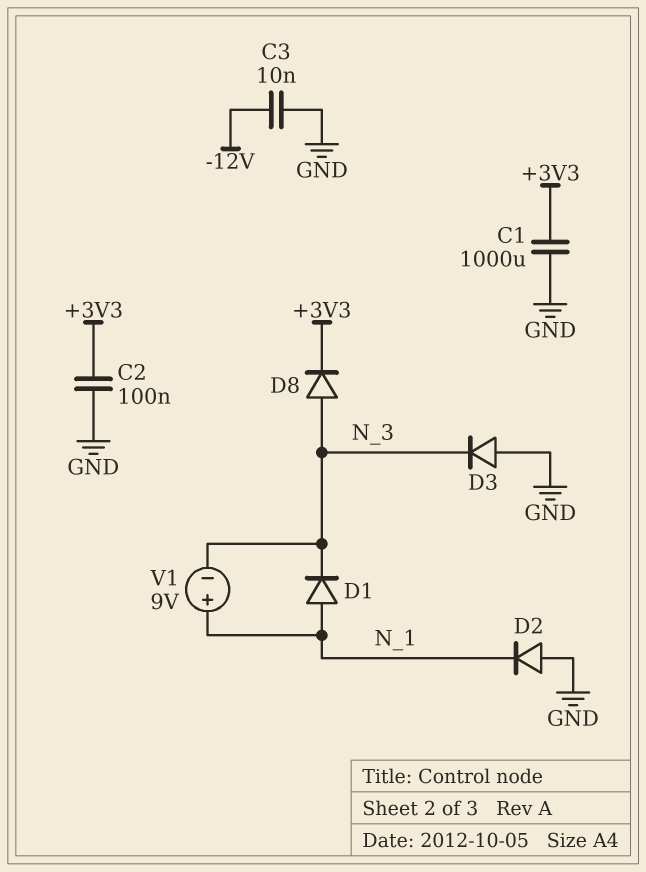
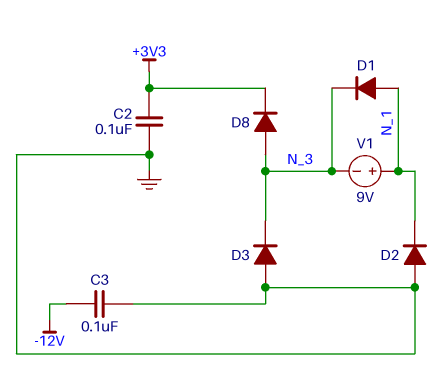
C1: 1000uF (+3V3, GND) -> none
C3: 10nF (-12V, GND) -> 100nF (-12V, GND)

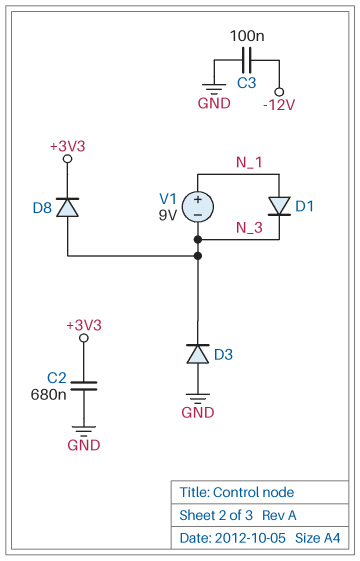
C2: 100nF (+3V3, GND) -> 680nF (+3V3, GND)
D2: diode (A GND, K N_1) -> none

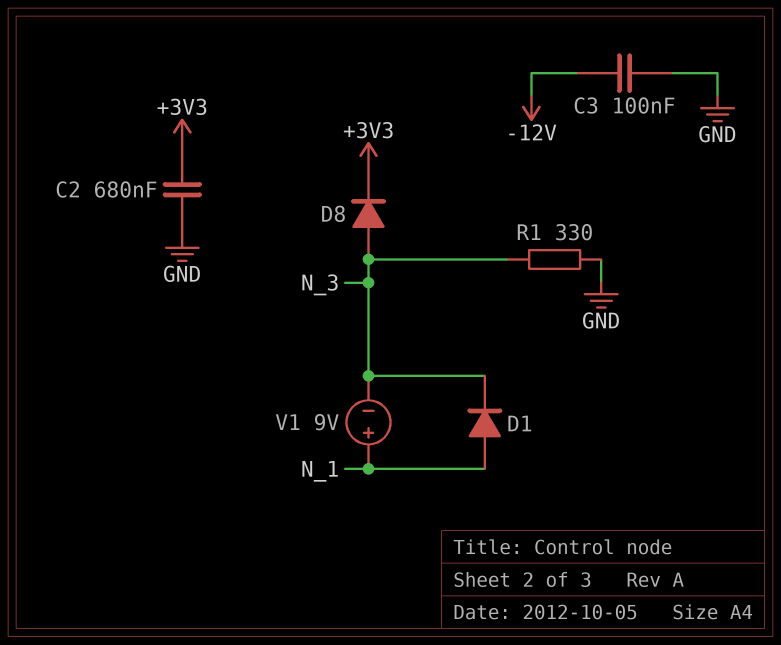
D3: diode (A GND, K N_3) -> none
R1: none -> 330 (GND, N_3)

